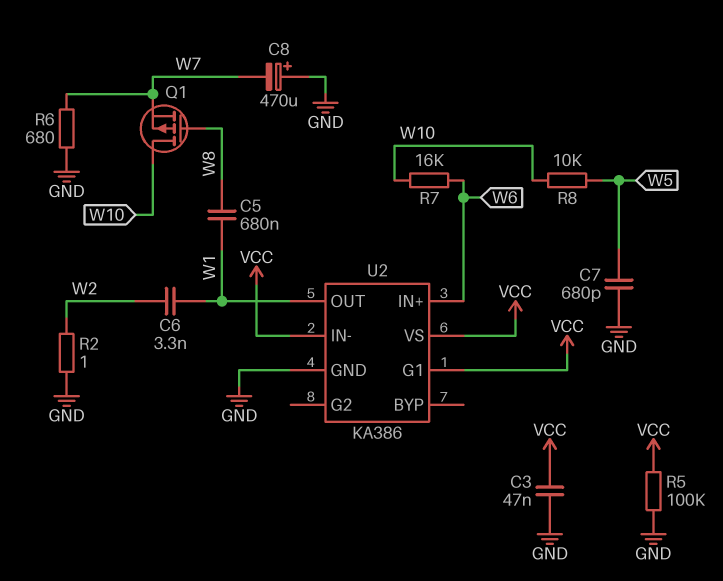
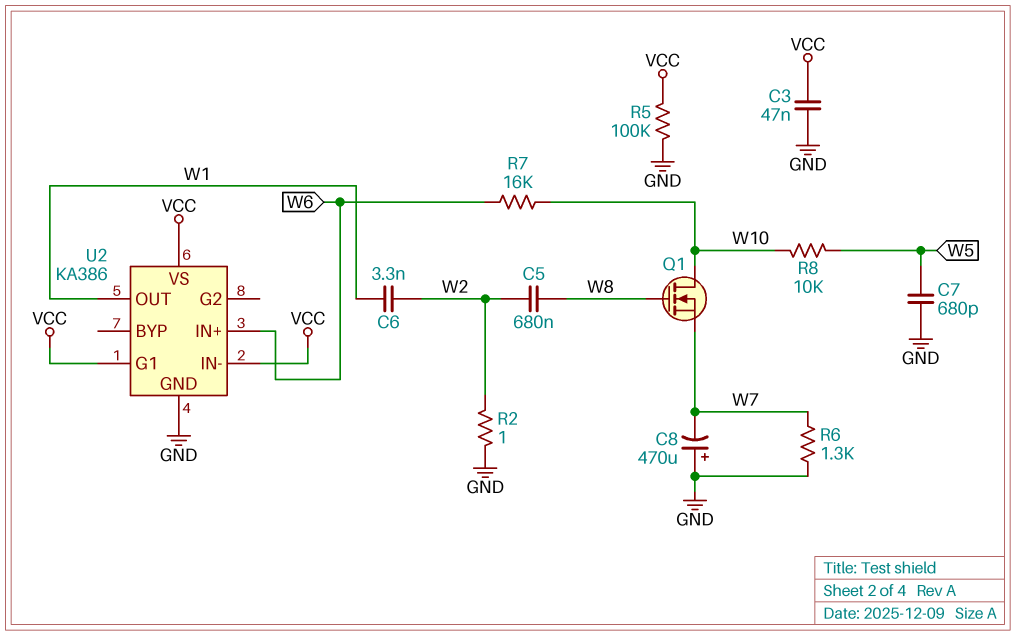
C5: 680nF (W1, W8) -> 680nF (W2, W8)
Q1: PMOS (G W8, D W10, S W7) -> NMOS (G W8, D W10, S W7)
R6: 680 (GND, W7) -> 1.3k (GND, W7)

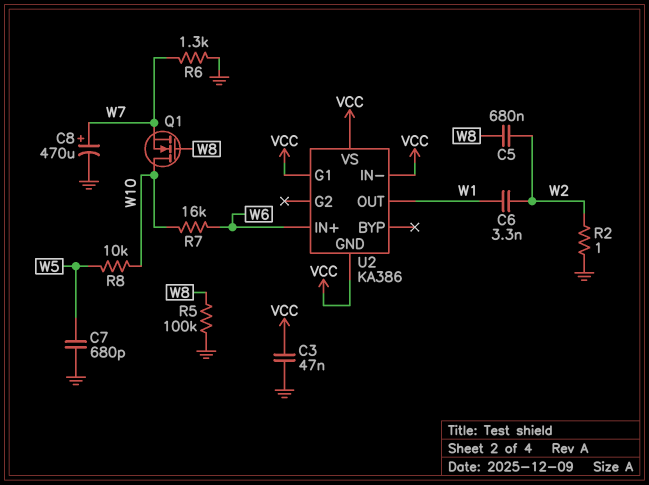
C8: 470uF (plus GND, minus W7) -> 470uF (plus W7, minus GND)
R5: 100k (GND, VCC) -> 100k (GND, W8)
U2 pin GND: GND -> VCC

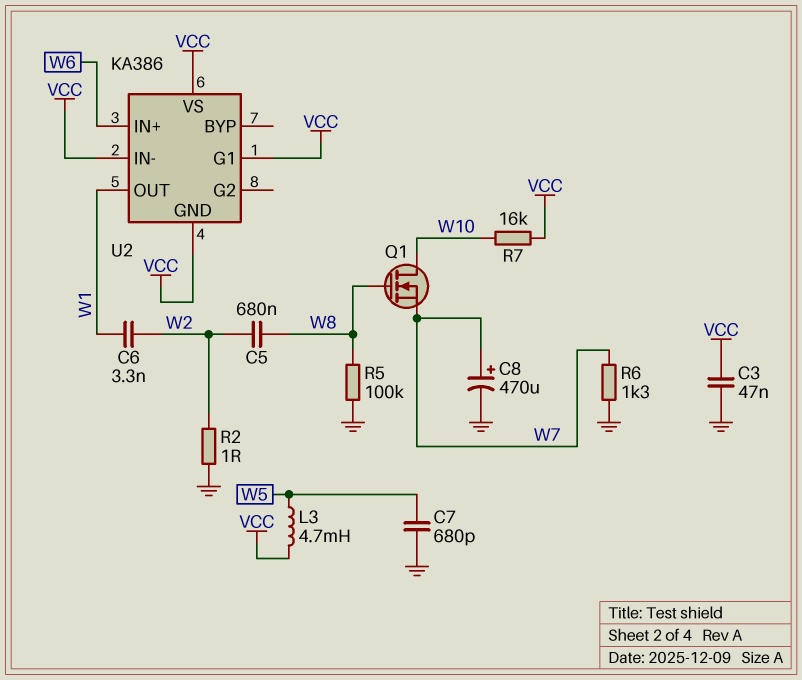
L3: none -> 4.7mH (VCC, W5)
R7: 16k (W6, W10) -> 16k (VCC, W10)
R8: 10k (W5, W10) -> none

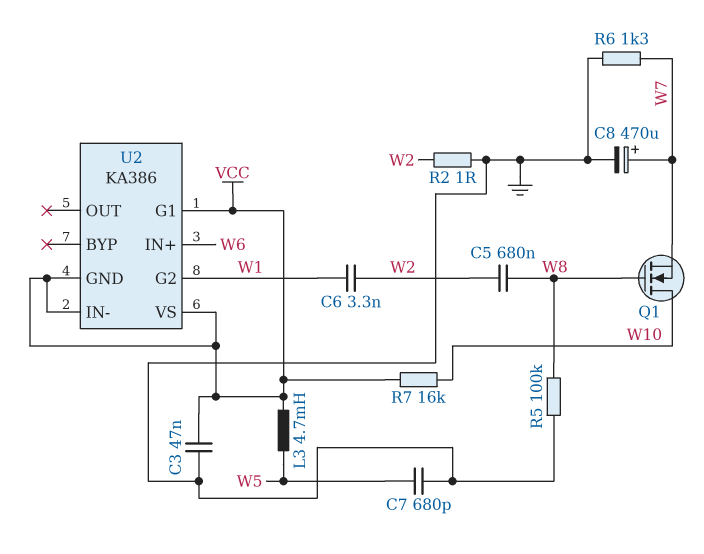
U2 pin G2: none -> W1
U2 pin OUT: W1 -> none

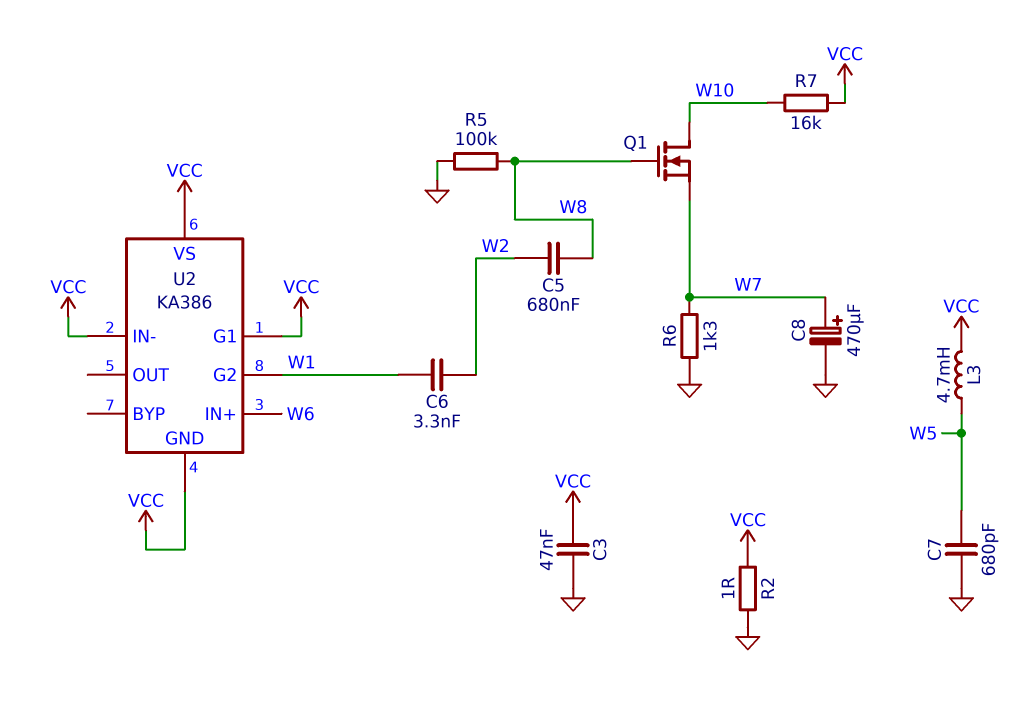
R2: 1 (GND, W2) -> 1 (GND, VCC)

